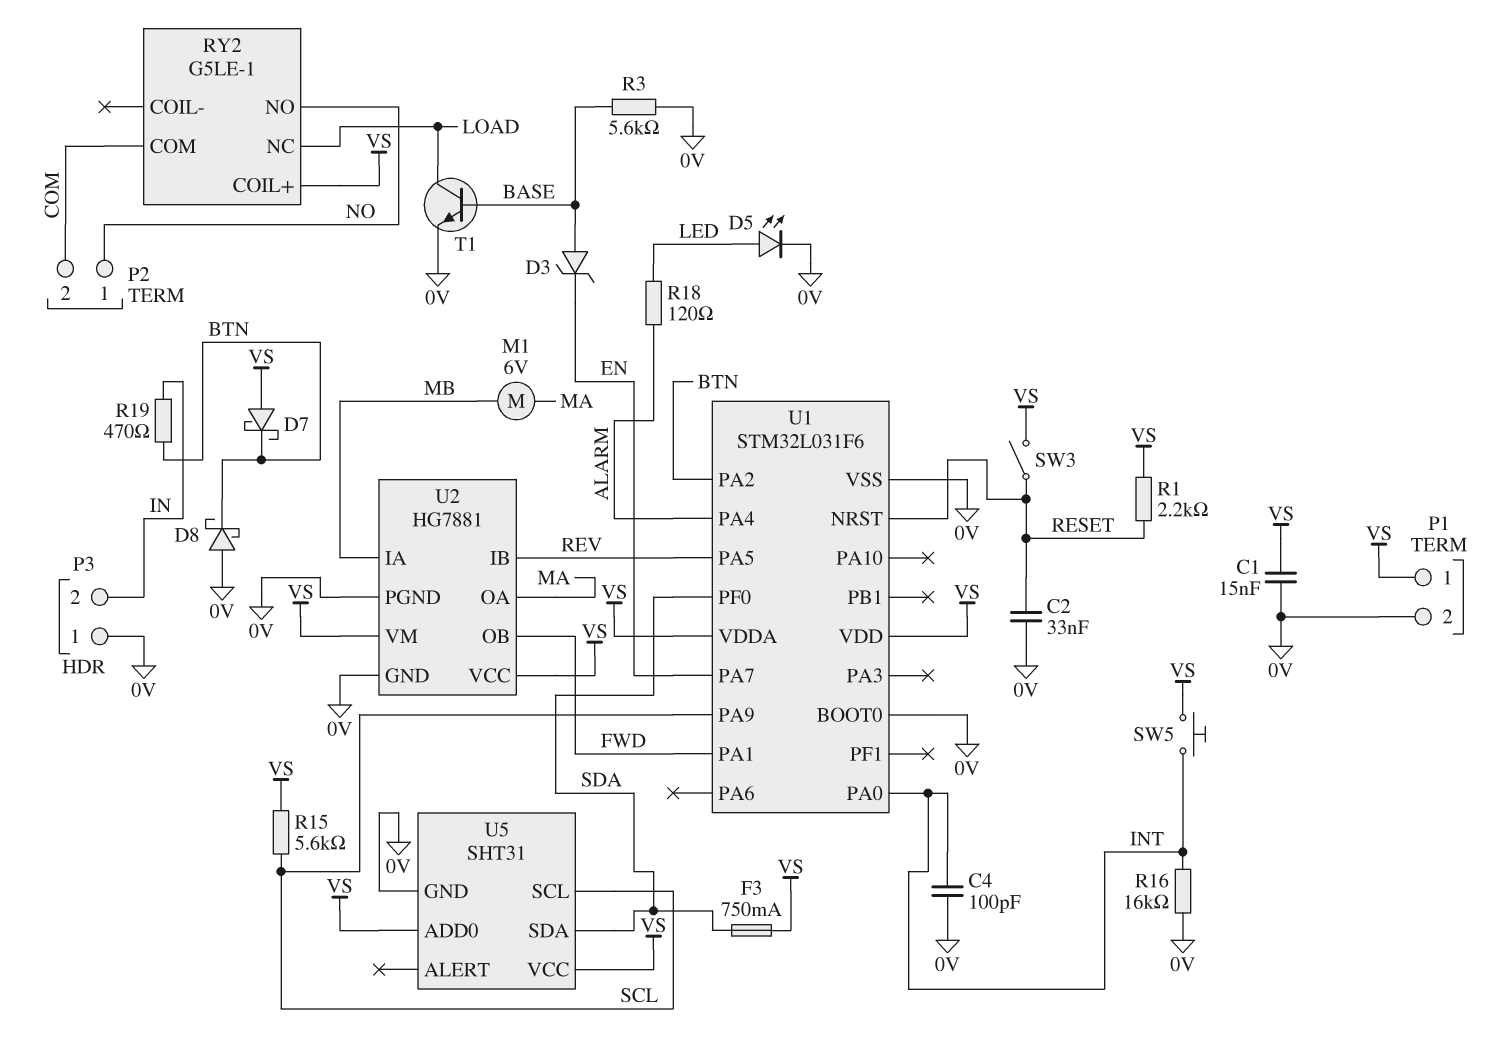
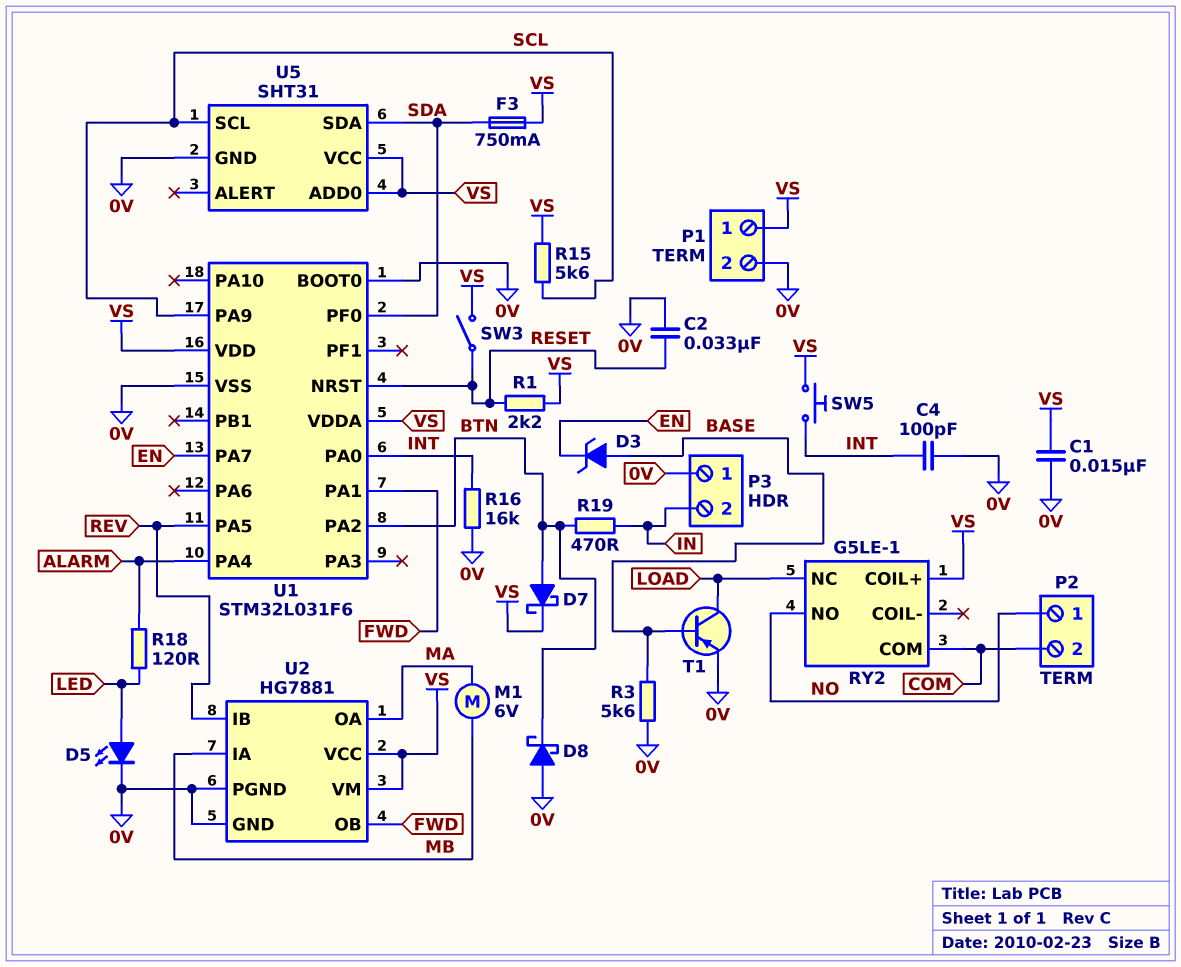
D7: schottky (A VS, K BTN) -> schottky (A BTN, K VS)
T1: NPN (B BASE, C LOAD, E 0V) -> PNP (B BASE, C LOAD, E 0V)

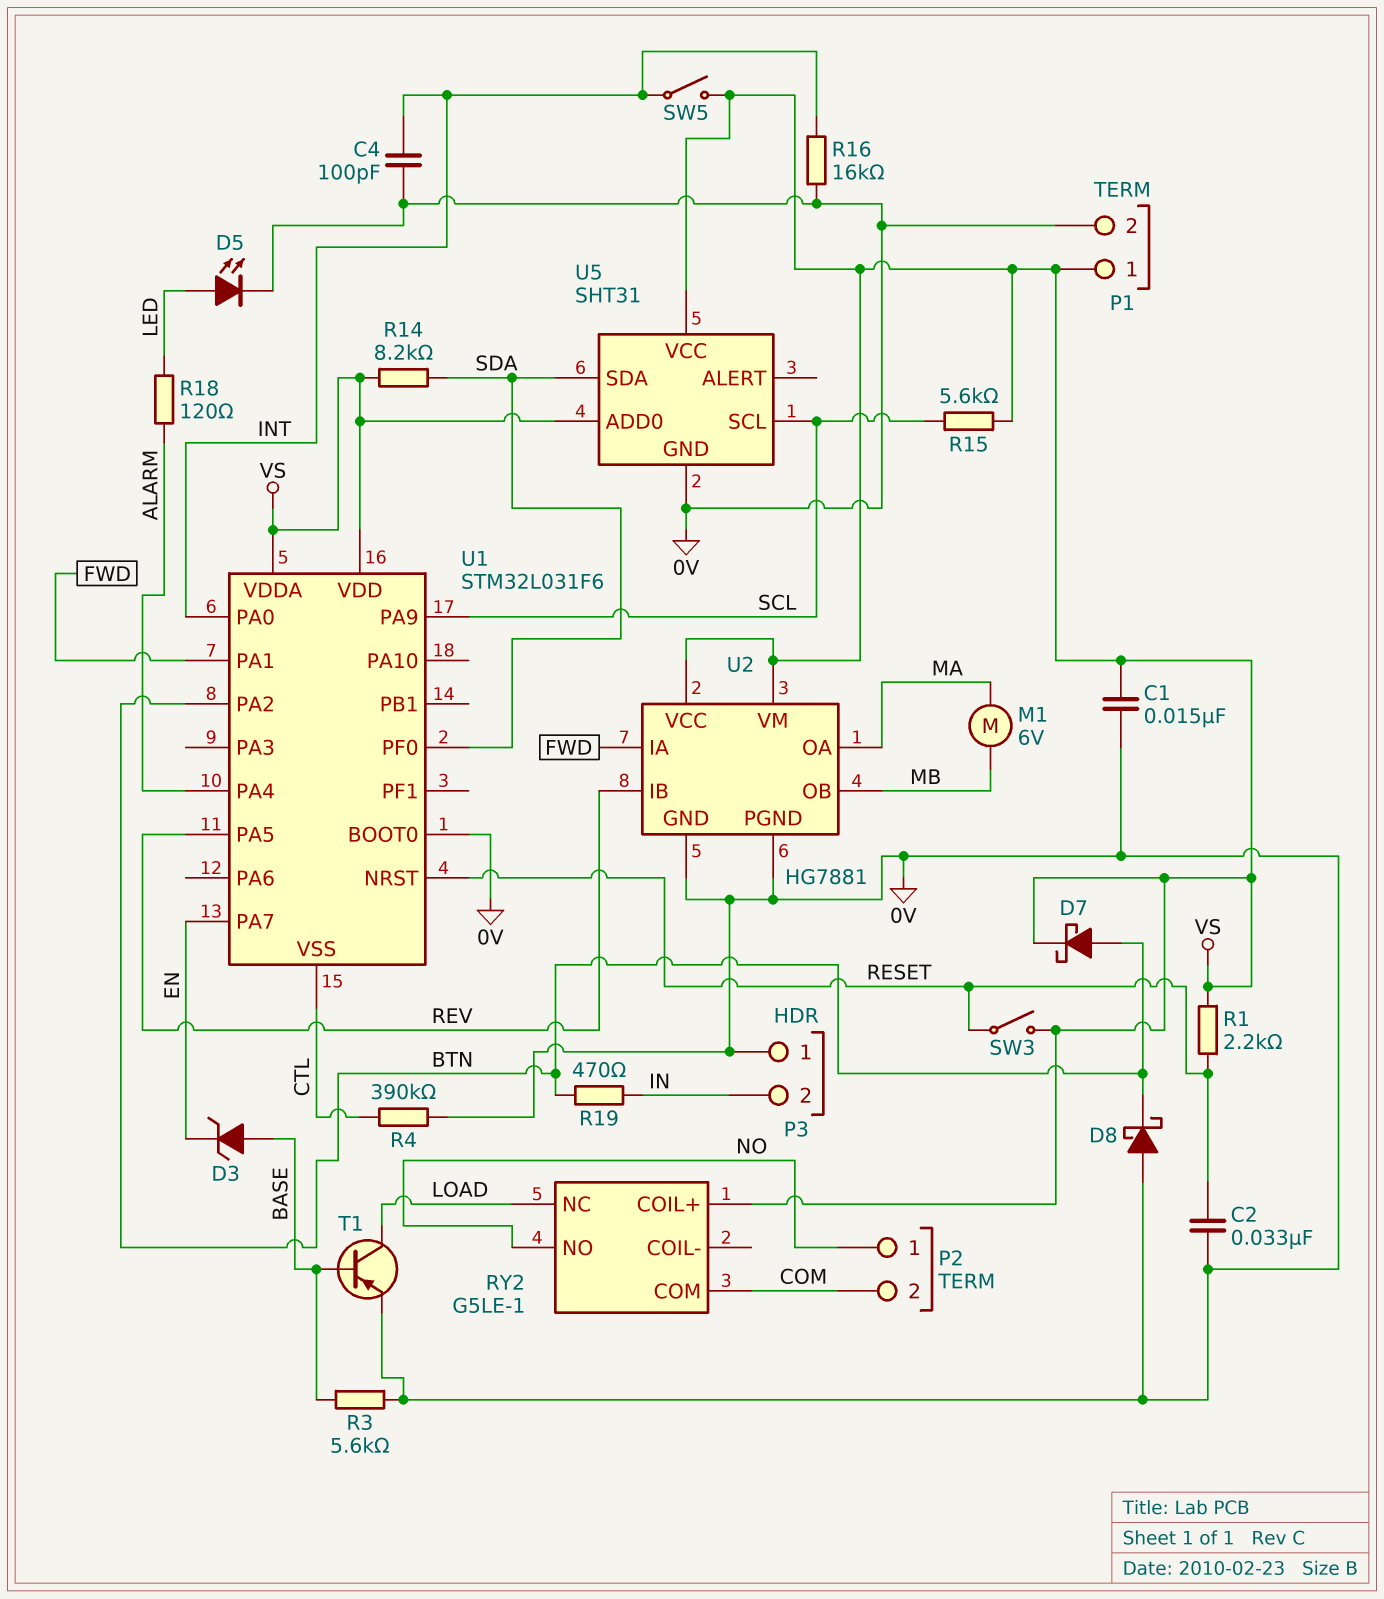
F3: 750mA (SDA, VS) -> none
R4: none -> 390k (0V, CTL)
R14: none -> 8.2k (SDA, VS)
SW5: button (INT, VS) -> switch (INT, VS)
U1 pin VSS: 0V -> CTL
U2 pin IA: MB -> FWD
U2 pin OB: FWD -> MB

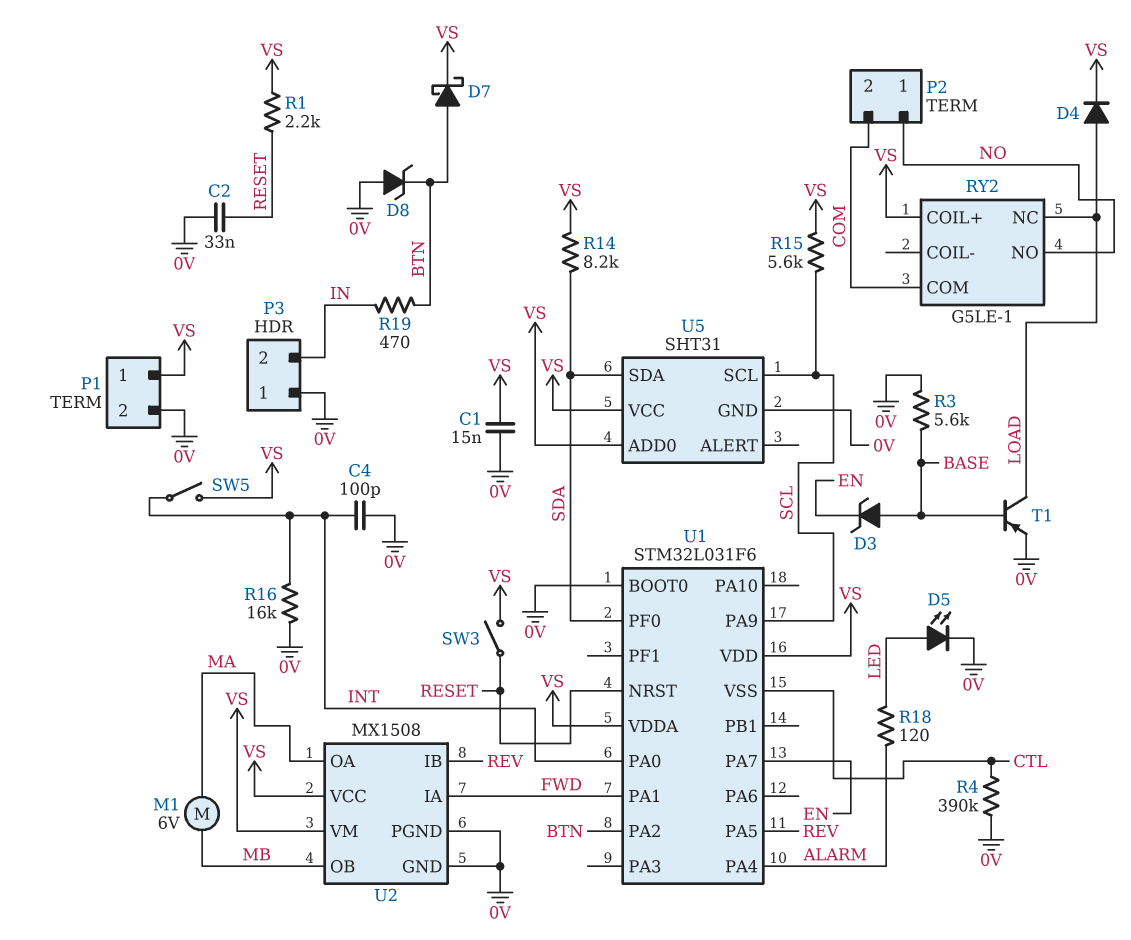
D4: none -> diode (A LOAD, K VS)
D8: schottky (A 0V, K BTN) -> zener (A 0V, K BTN)
U2: HG7881 -> MX1508

